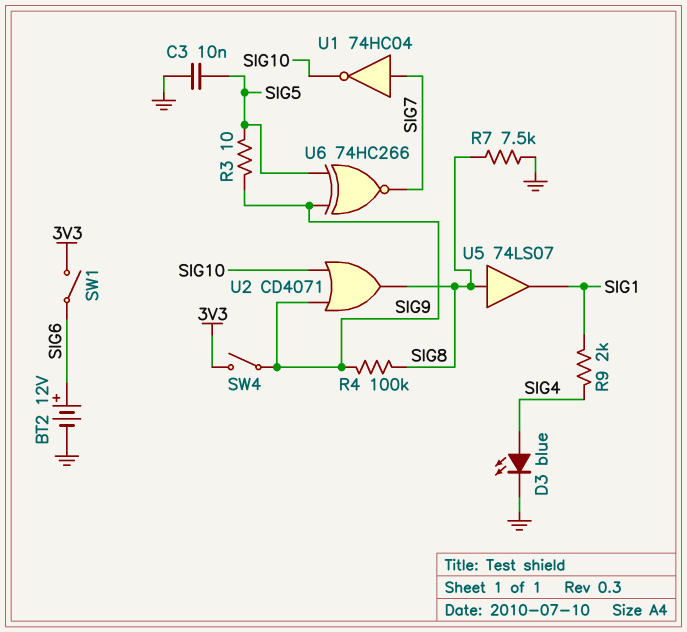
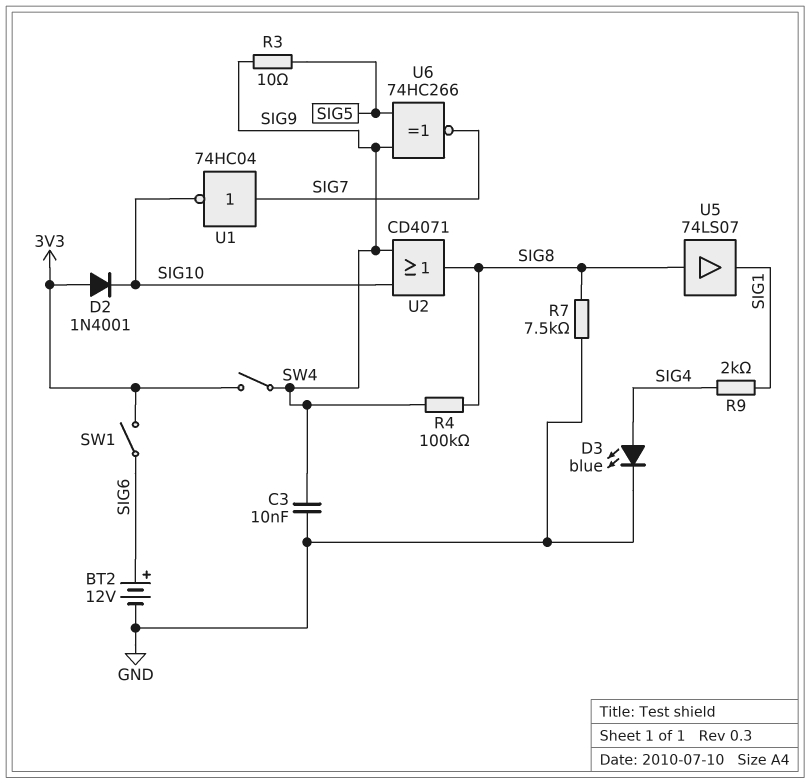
C3: 10nF (GND, SIG5) -> 10nF (GND, SIG9)
D2: none -> diode 1N4001 (A 3V3, K SIG10)

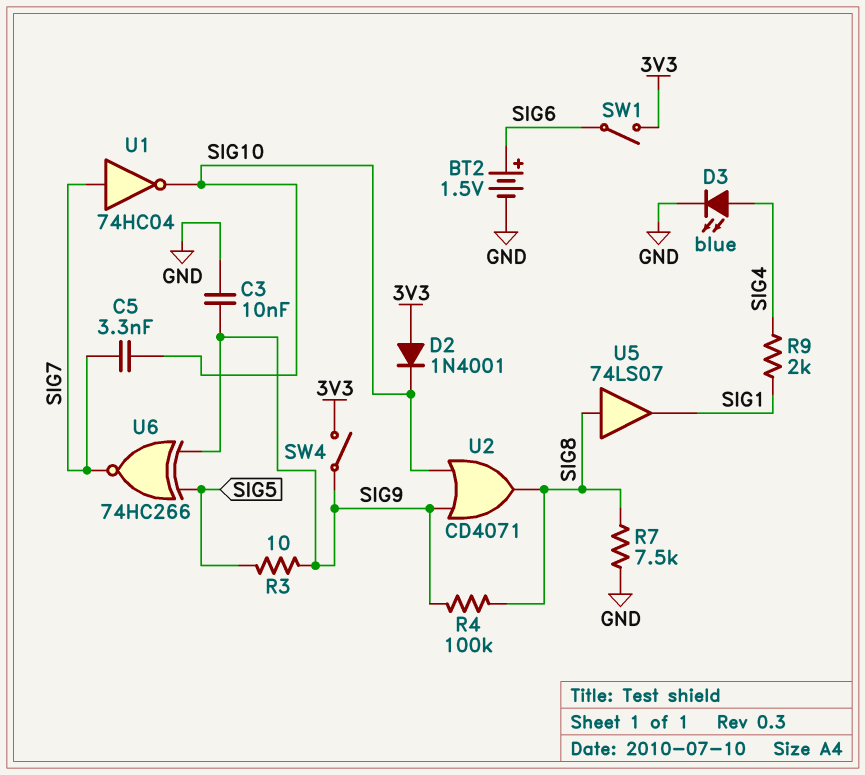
BT2: 12V (plus SIG6, minus GND) -> 1.5V (plus SIG6, minus GND)
C5: none -> 3.3nF (SIG7, SIG10)

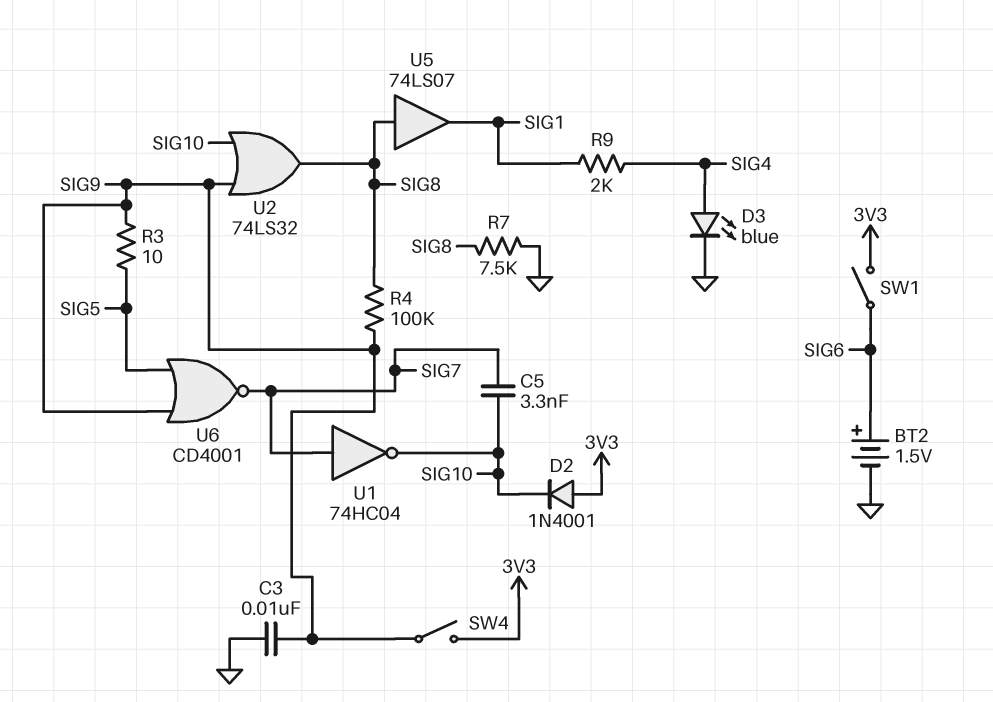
U2: OR CD4071 (in SIG9, in SIG10, out SIG8) -> OR 74LS32 (in SIG9, in SIG10, out SIG8)
U6: XNOR 74HC266 (in SIG5, in SIG9, out SIG7) -> NOR CD4001 (in SIG5, in SIG9, out SIG7)

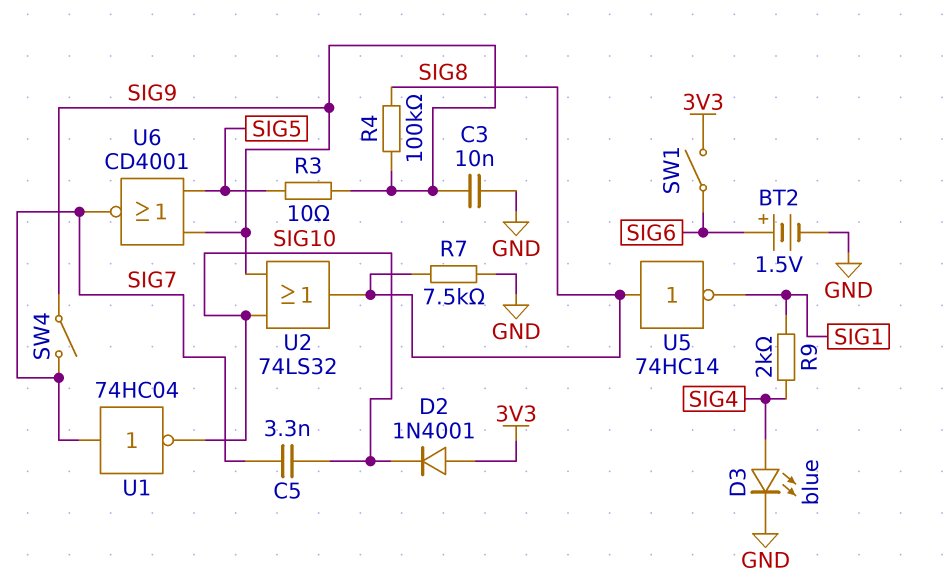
SW4: switch (3V3, SIG9) -> switch (SIG7, SIG9)
U5: buffer 74LS07 (in SIG8, out SIG1) -> NOT 74HC14 (in SIG8, out SIG1)

